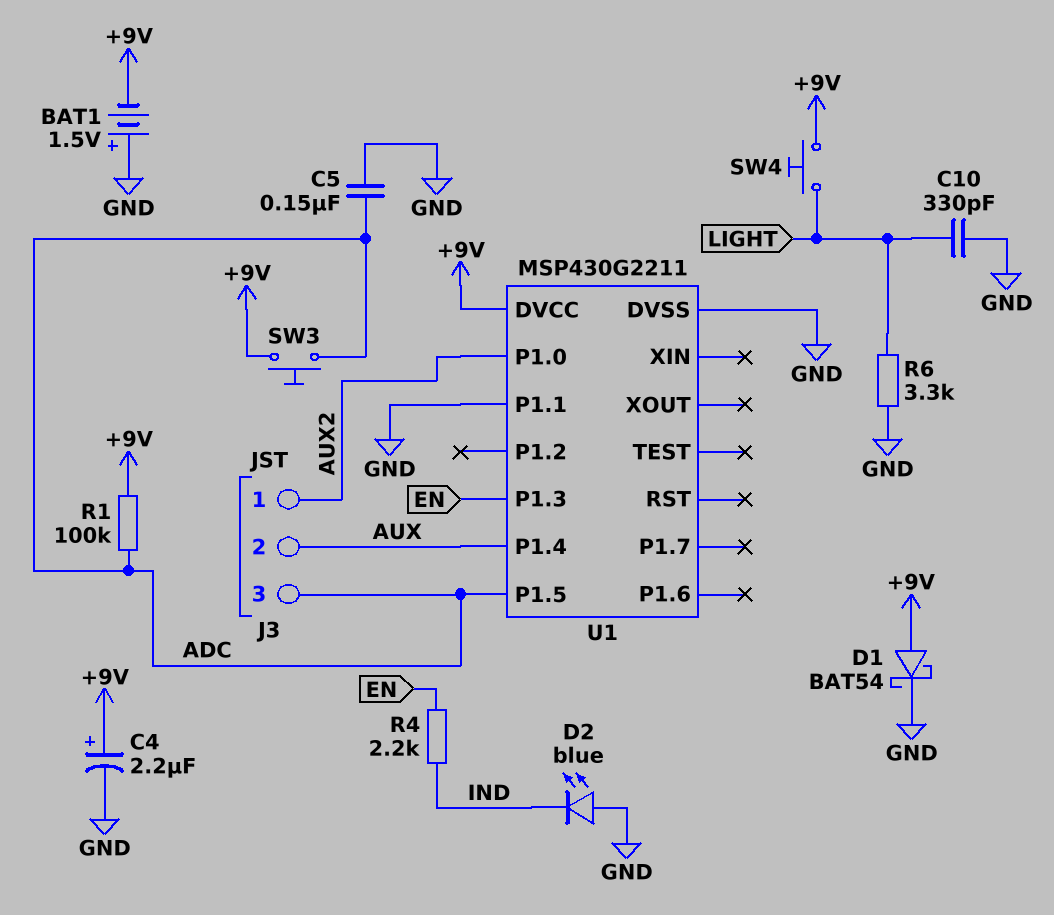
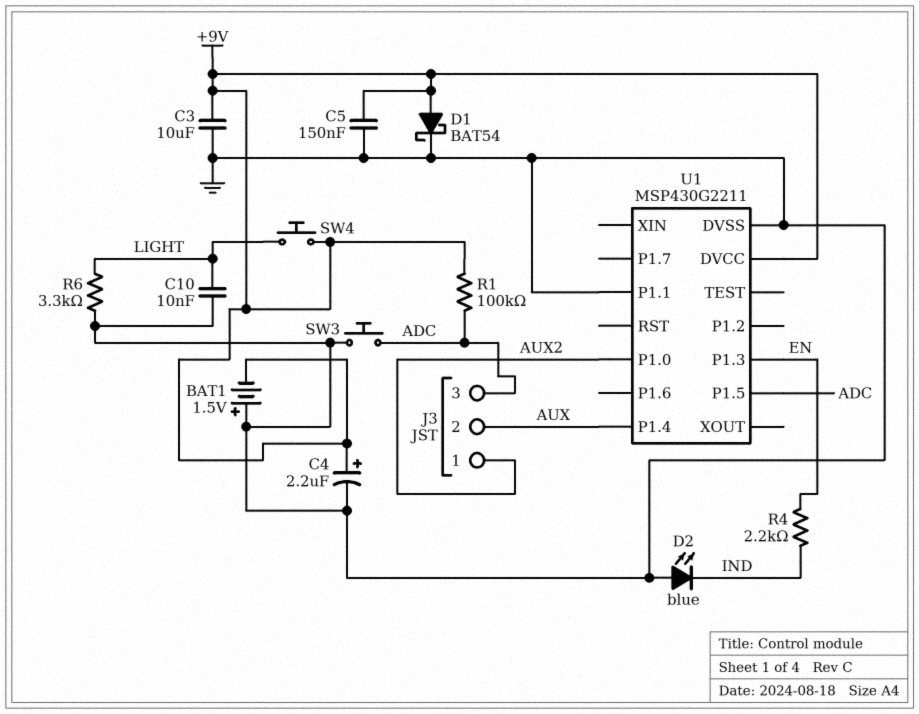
C3: none -> 10uF (+9V, GND)
C5: 150nF (ADC, GND) -> 150nF (+9V, GND)
C10: 330pF (GND, LIGHT) -> 10nF (GND, LIGHT)
SW3: button (+9V, ADC) -> button (ADC, GND)

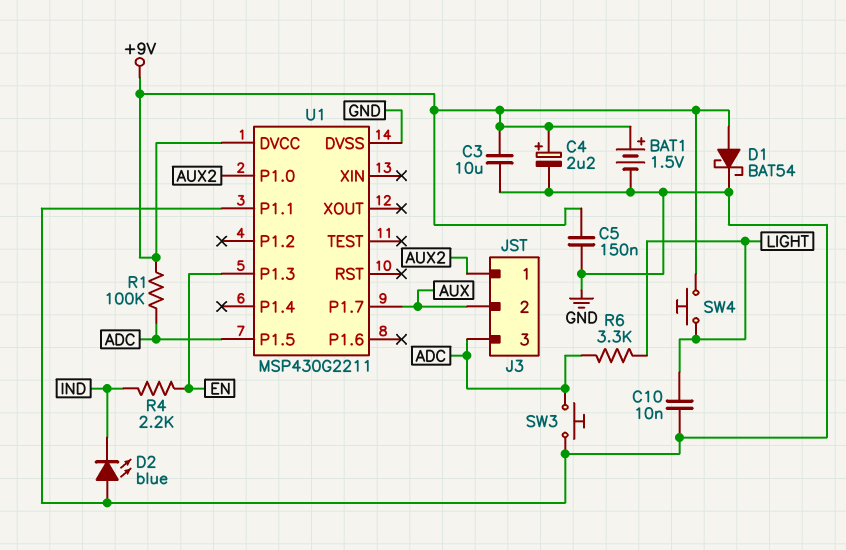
BAT1: 1.5V (plus GND, minus +9V) -> 1.5V (plus +9V, minus GND)
R6: 3.3k (GND, LIGHT) -> 3.3k (ADC, LIGHT)
U1 pin P1.4: AUX -> none
U1 pin P1.7: none -> AUX

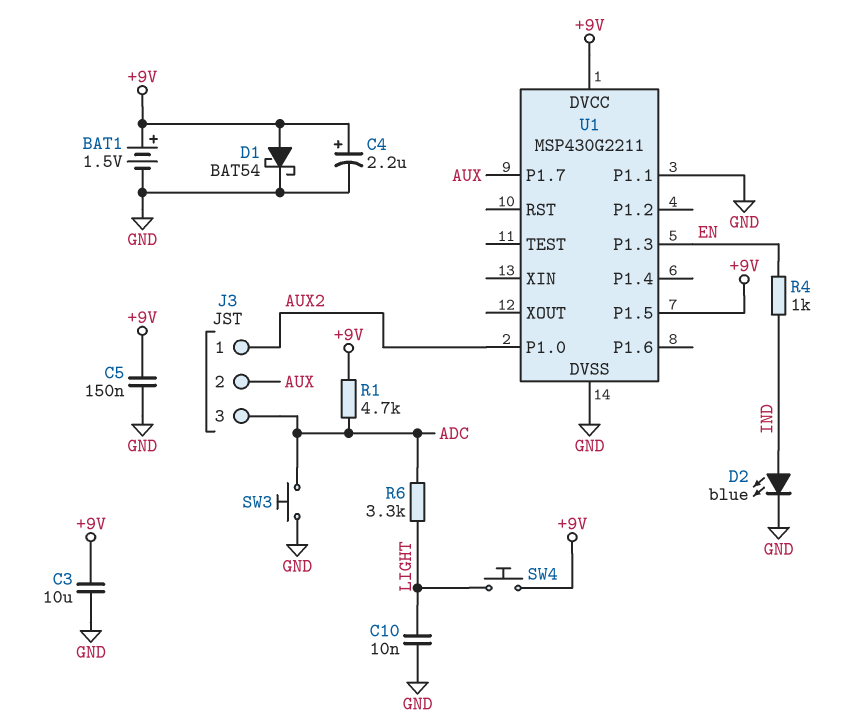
D2: LED blue (A GND, K IND) -> LED blue (A IND, K GND)
R1: 100k (+9V, ADC) -> 4.7k (+9V, ADC)
R4: 2.2k (EN, IND) -> 1k (EN, IND)
U1 pin P1.5: ADC -> +9V

